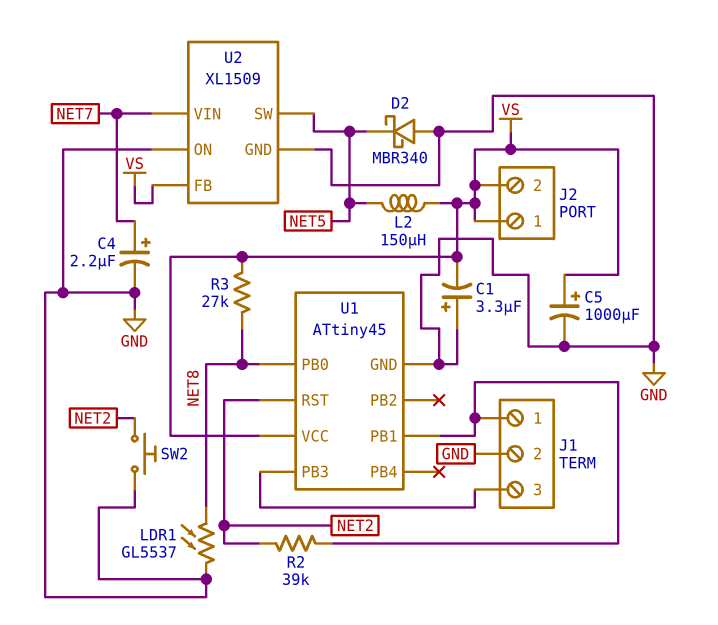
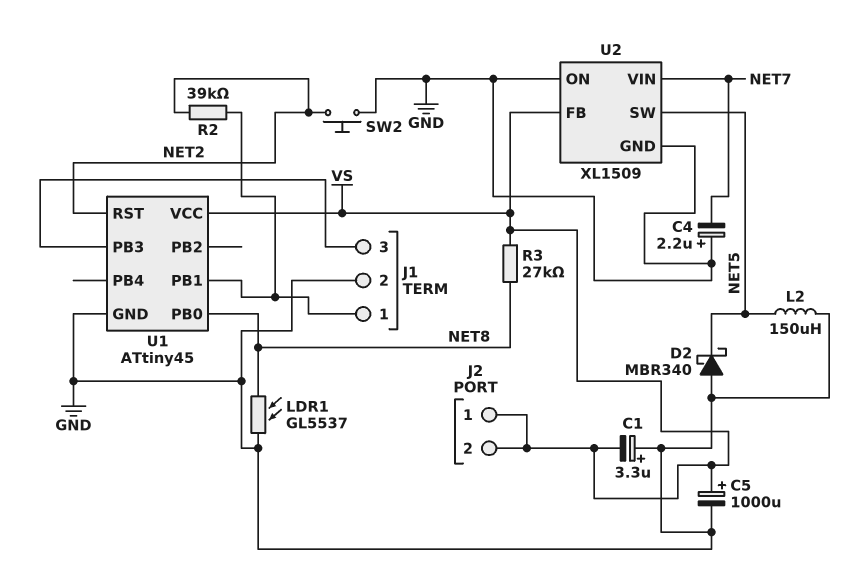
C4: 2.2uF (plus NET7, minus GND) -> 2.2uF (plus GND, minus NET7)
L2: 150uH (NET5, VS) -> 150uH (GND, NET5)

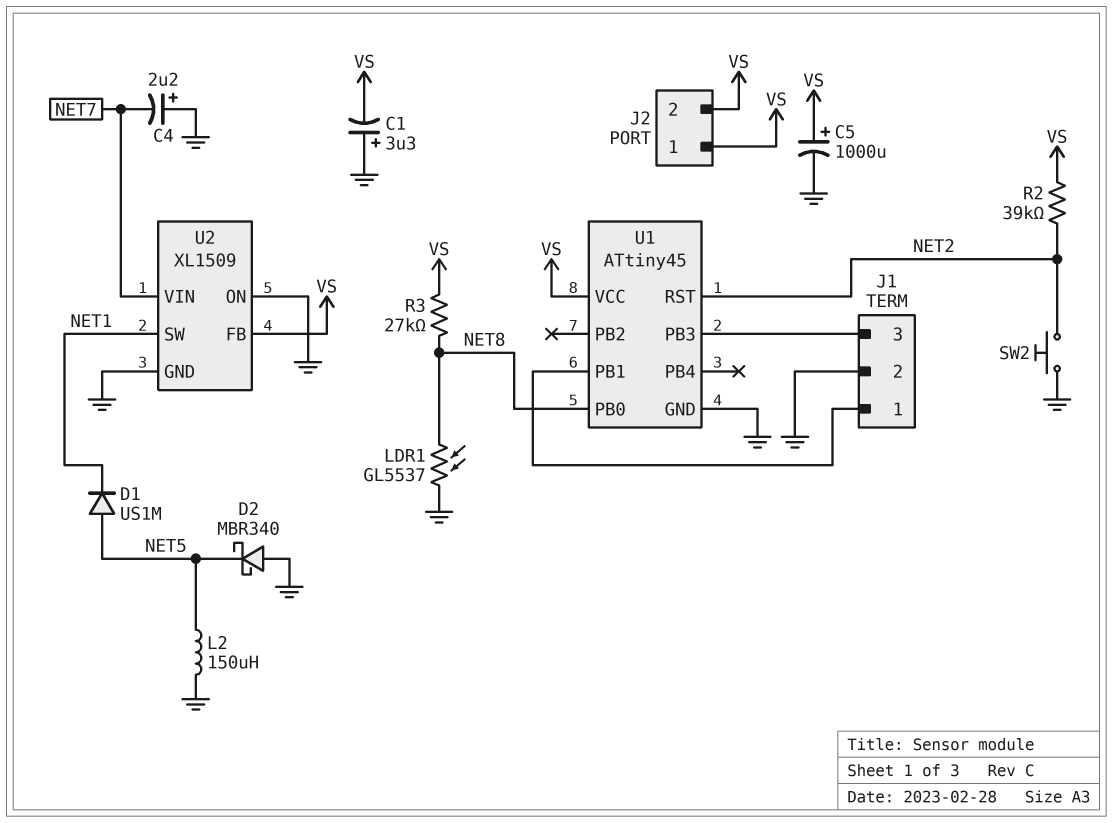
D1: none -> diode US1M (A NET5, K NET1)
R2: 39k (J1/1, NET2) -> 39k (NET2, VS)
U2 pin SW: NET5 -> NET1

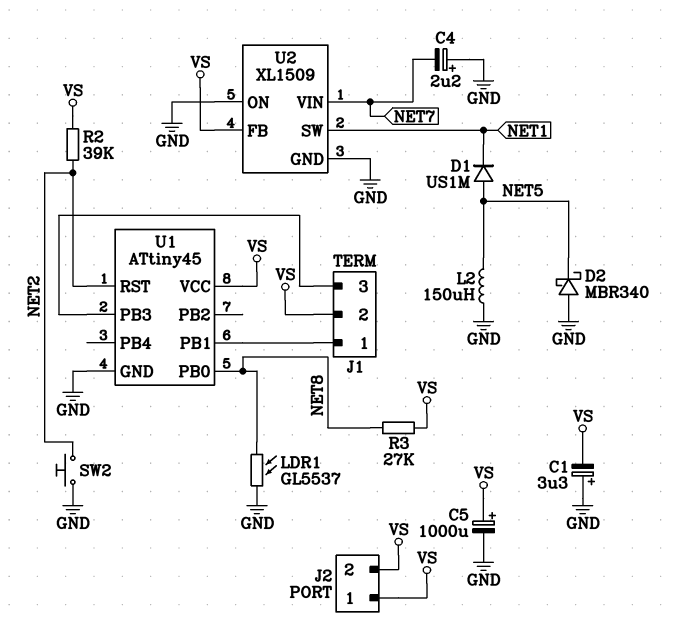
J1 pin 2: GND -> VS

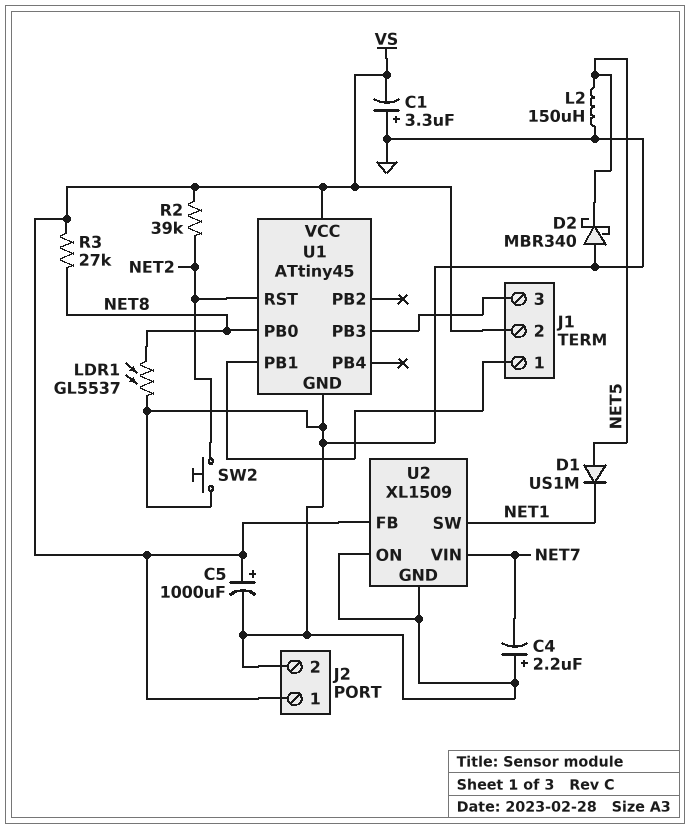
J2 pin 2: VS -> GND

